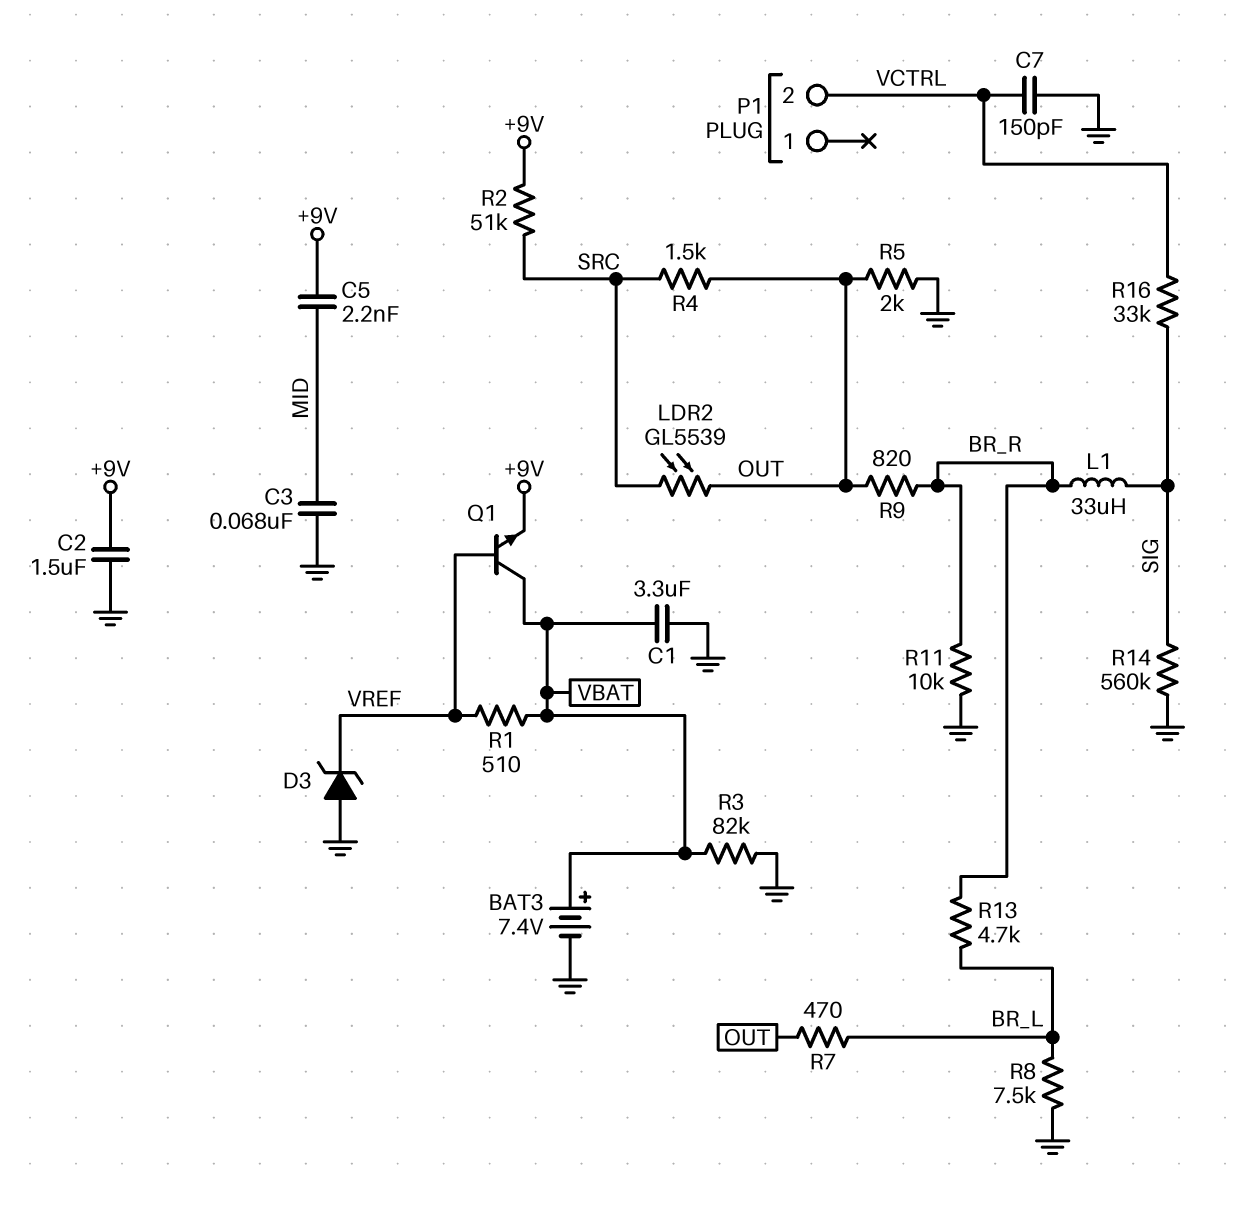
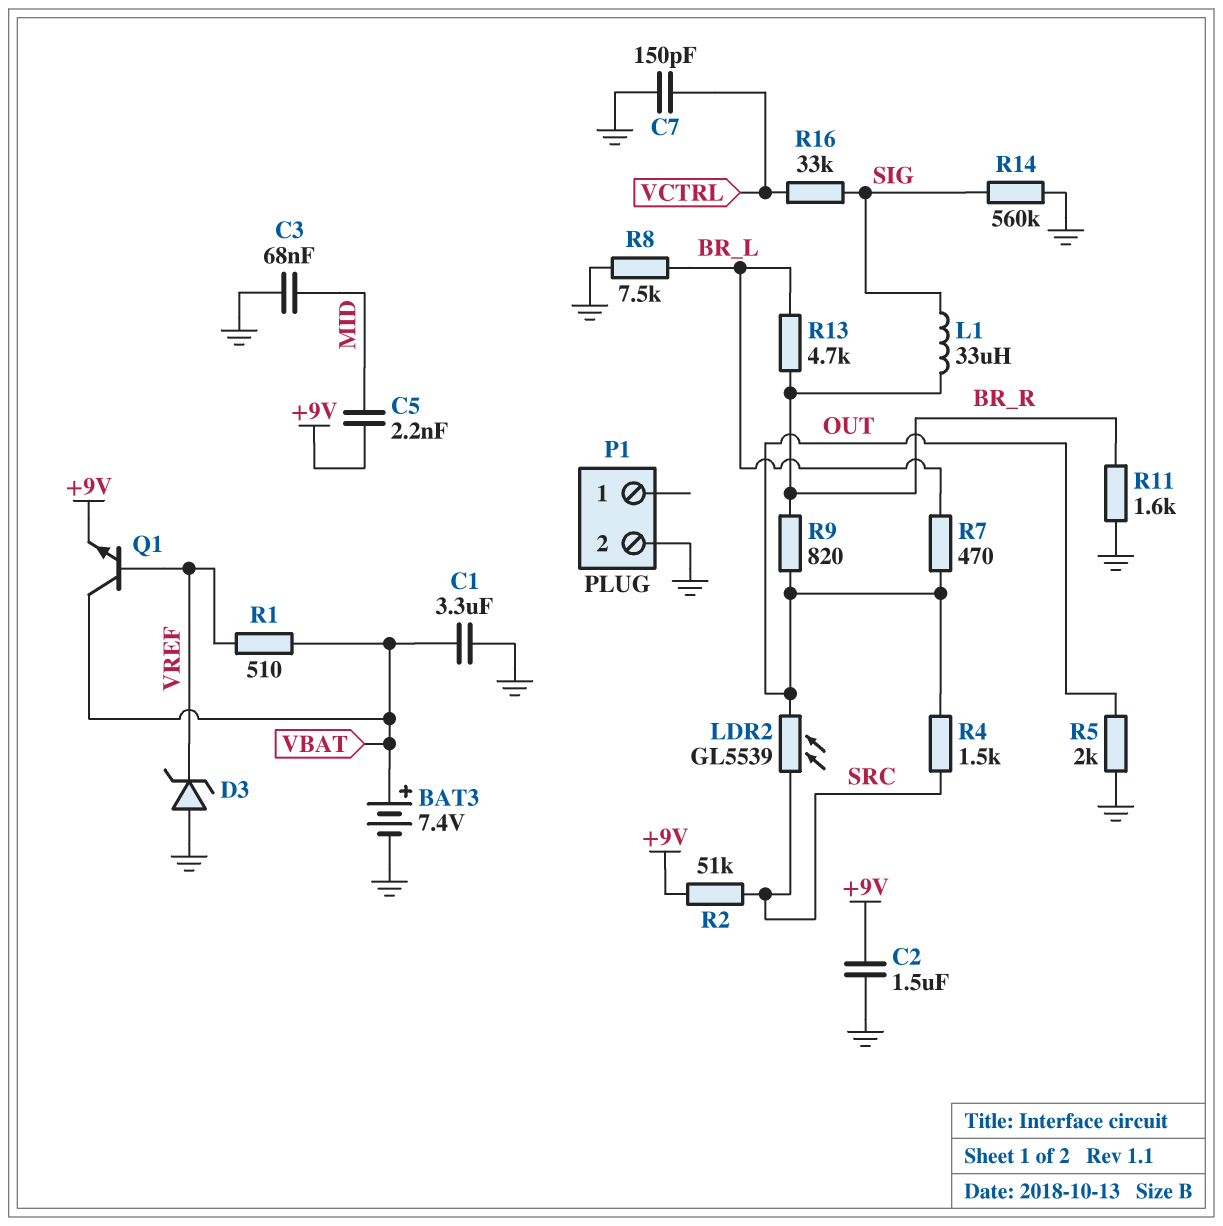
P1 pin 2: VCTRL -> GND
R3: 82k (GND, VBAT) -> none
R11: 10k (BR_R, GND) -> 1.6k (BR_R, GND)

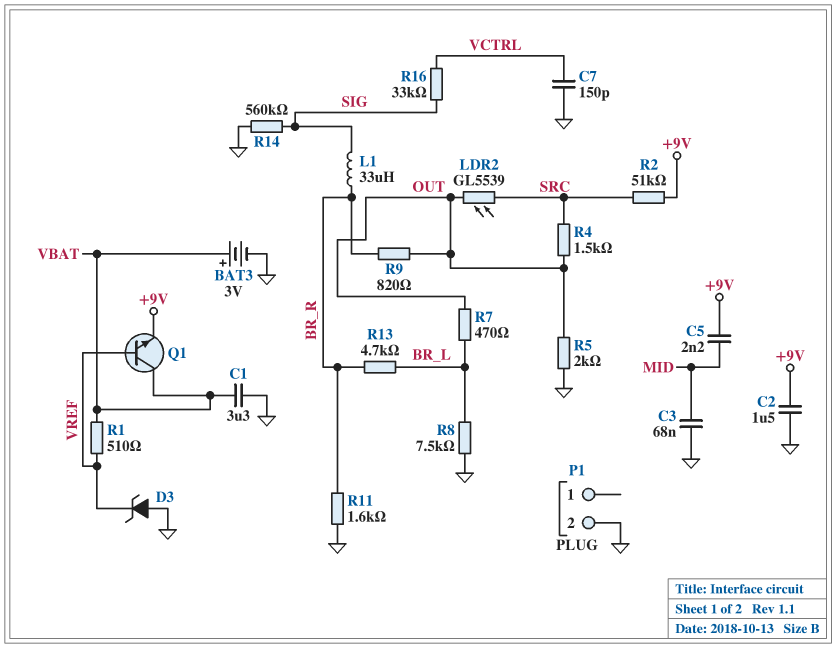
BAT3: 7.4V (plus VBAT, minus GND) -> 3V (plus VBAT, minus GND)

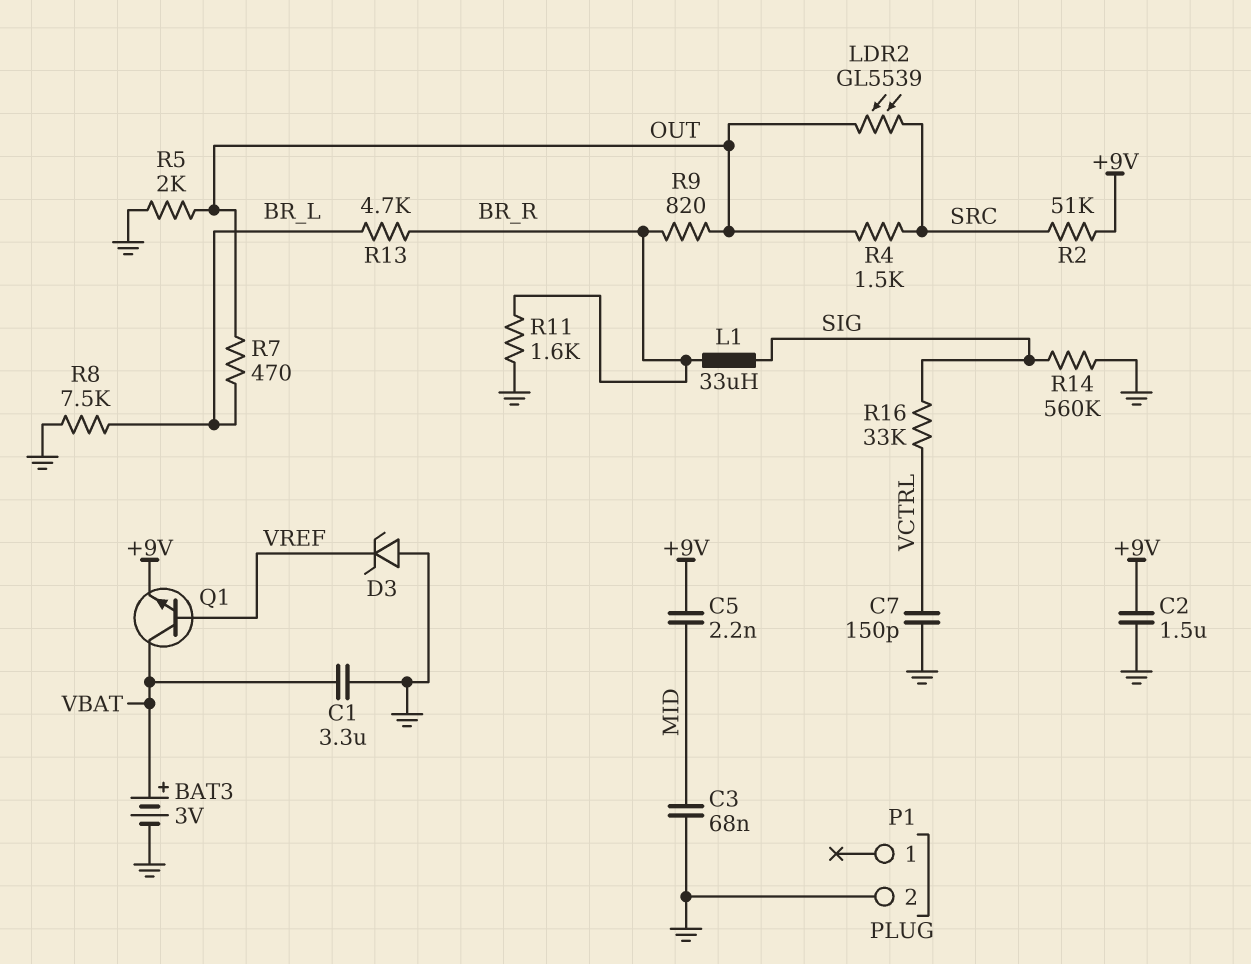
R1: 510 (VBAT, VREF) -> none

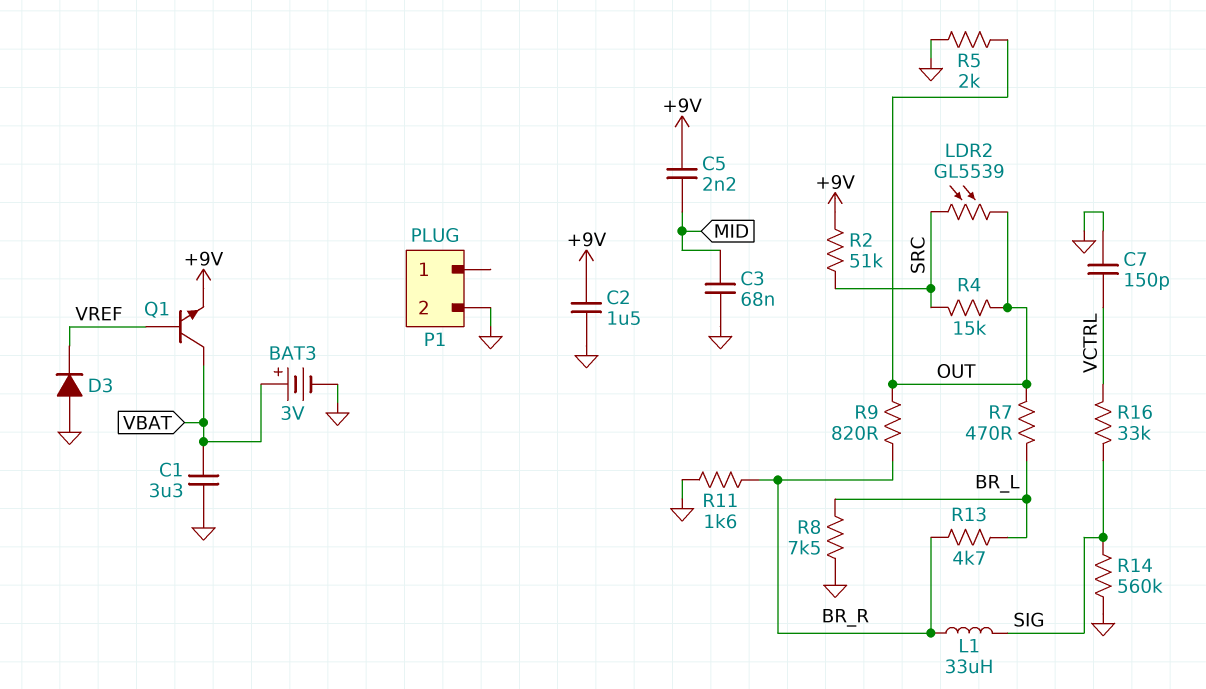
D3: zener (A GND, K VREF) -> diode (A GND, K VREF)
R4: 1.5k (OUT, SRC) -> 15k (OUT, SRC)

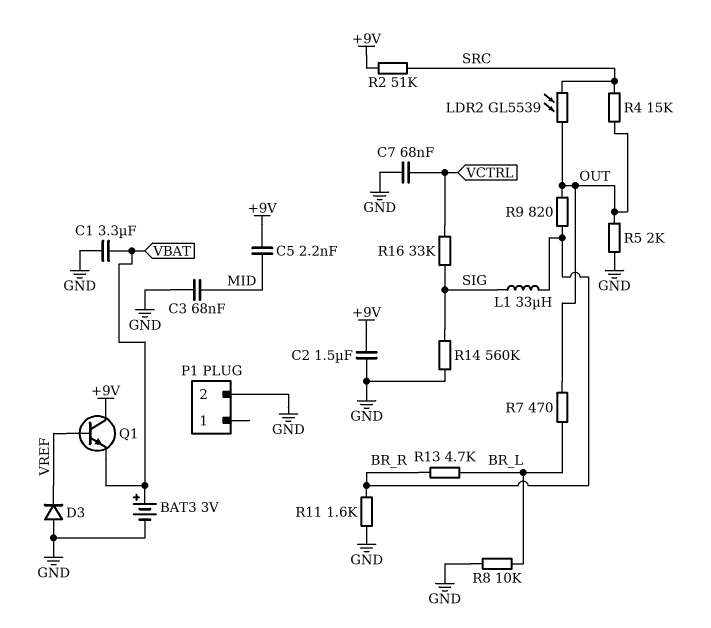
C7: 150pF (GND, VCTRL) -> 68nF (GND, VCTRL)
Q1: NPN (B VREF, C VBAT, E +9V) -> NPN (B VREF, C +9V, E VBAT)
R8: 7.5k (BR_L, GND) -> 10k (BR_L, GND)

